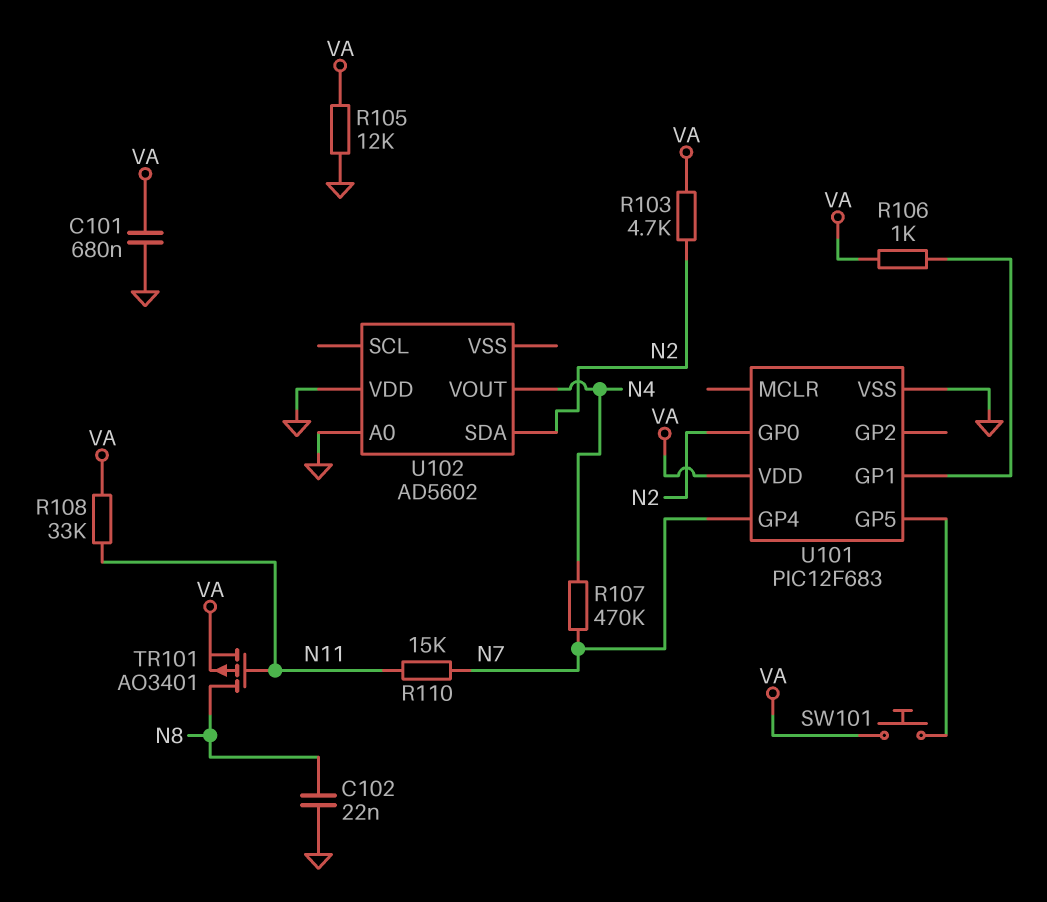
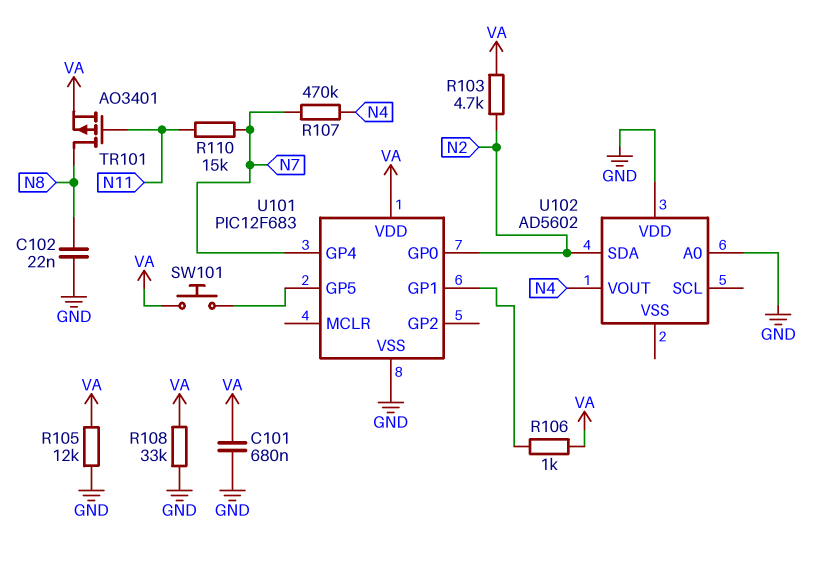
R108: 33k (N11, VA) -> 33k (GND, VA)

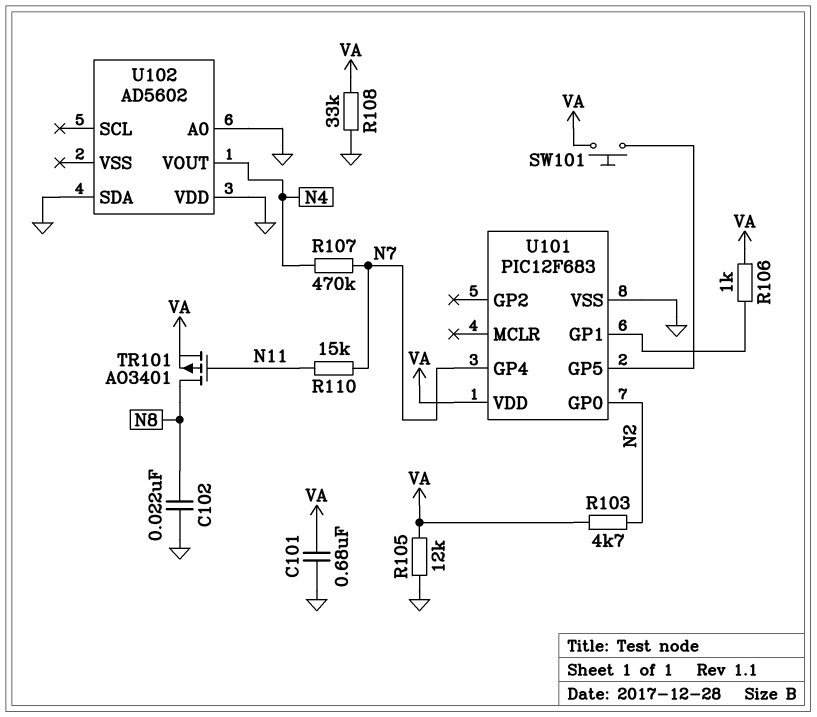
U102 pin SDA: N2 -> GND

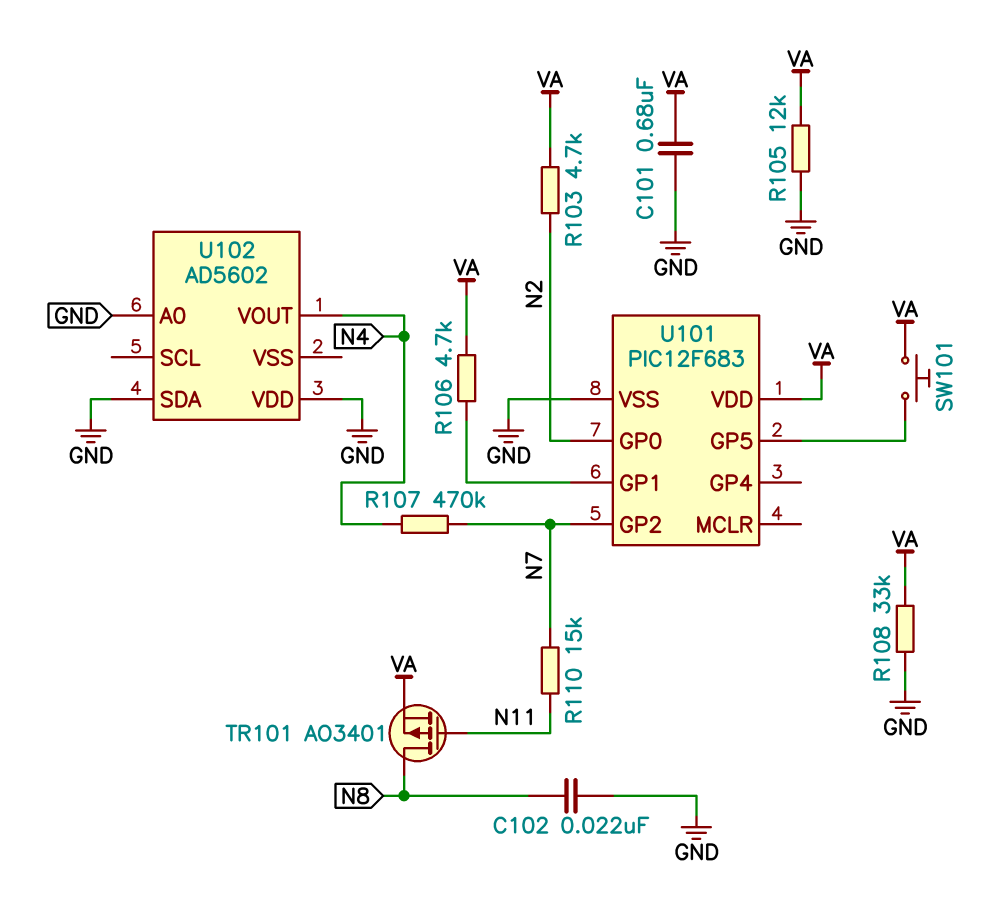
R106: 1k (U101/GP1, VA) -> 4.7k (U101/GP1, VA)
U101 pin GP2: none -> N7
U101 pin GP4: N7 -> none

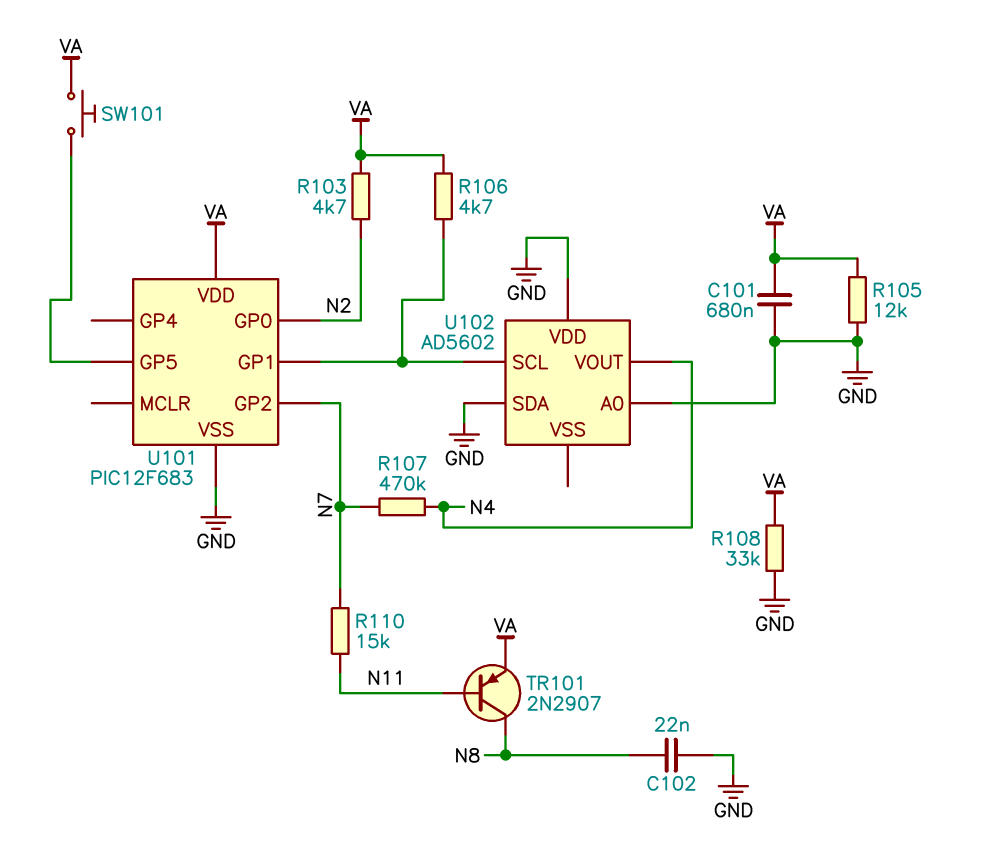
TR101: PMOS AO3401 (G N11, D N8, S VA) -> PNP 2N2907 (B N11, C N8, E VA)
U102 pin SCL: none -> U101/GP1

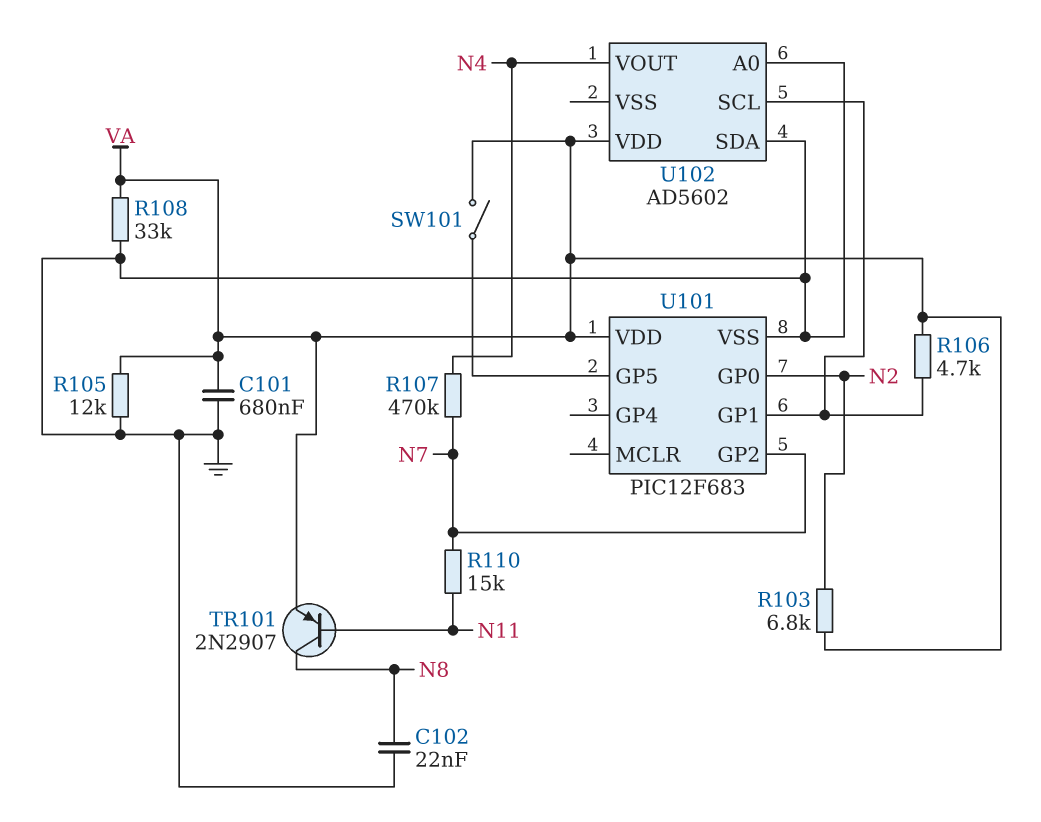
R103: 4.7k (N2, VA) -> 6.8k (N2, VA)
SW101: button (U101/GP5, VA) -> switch (U101/GP5, VA)
U102 pin VDD: GND -> VA

